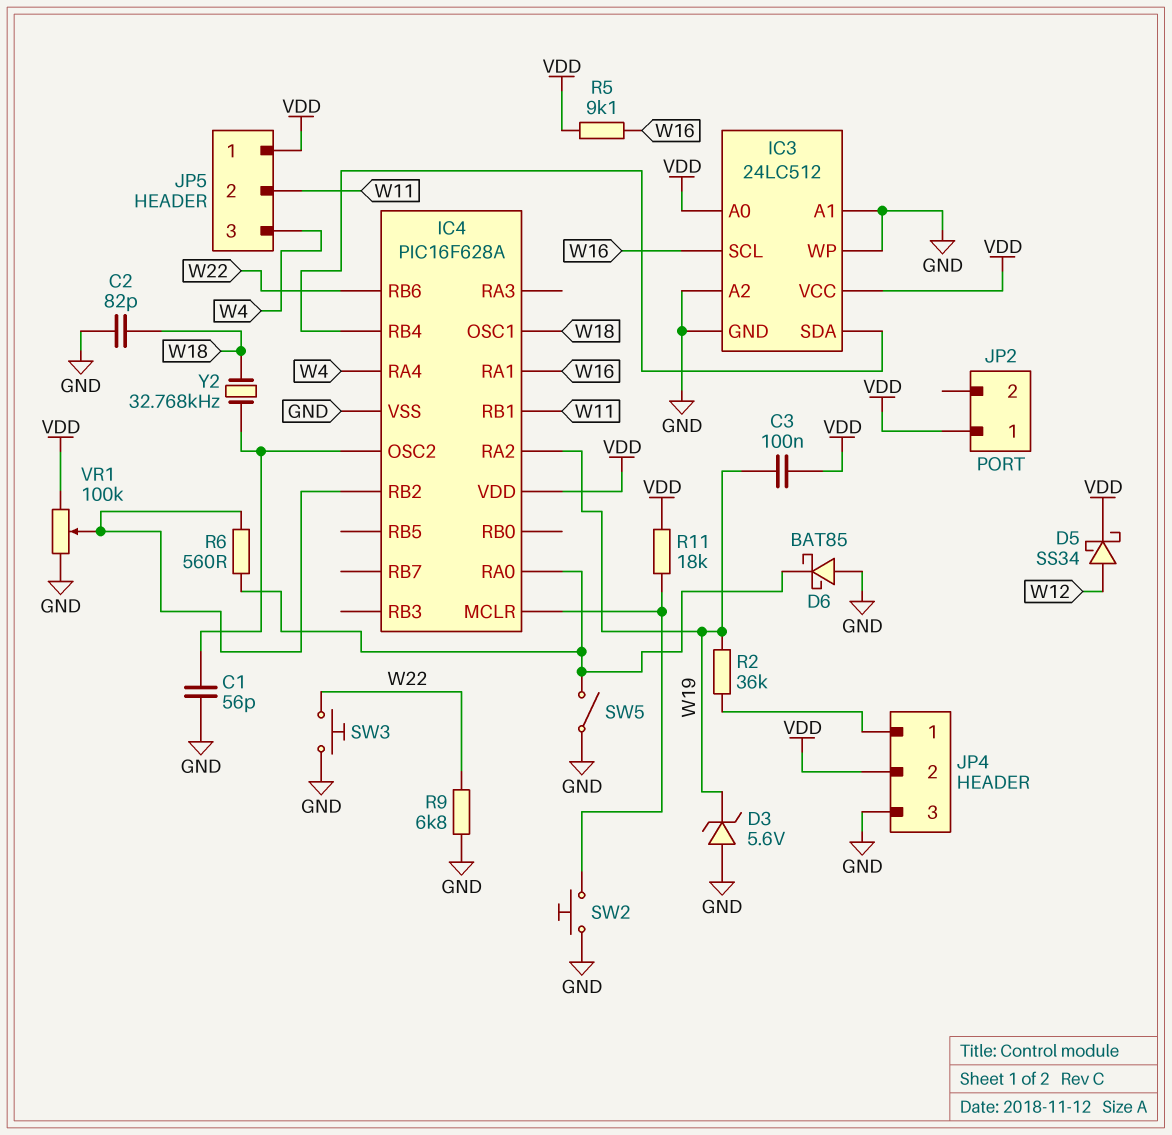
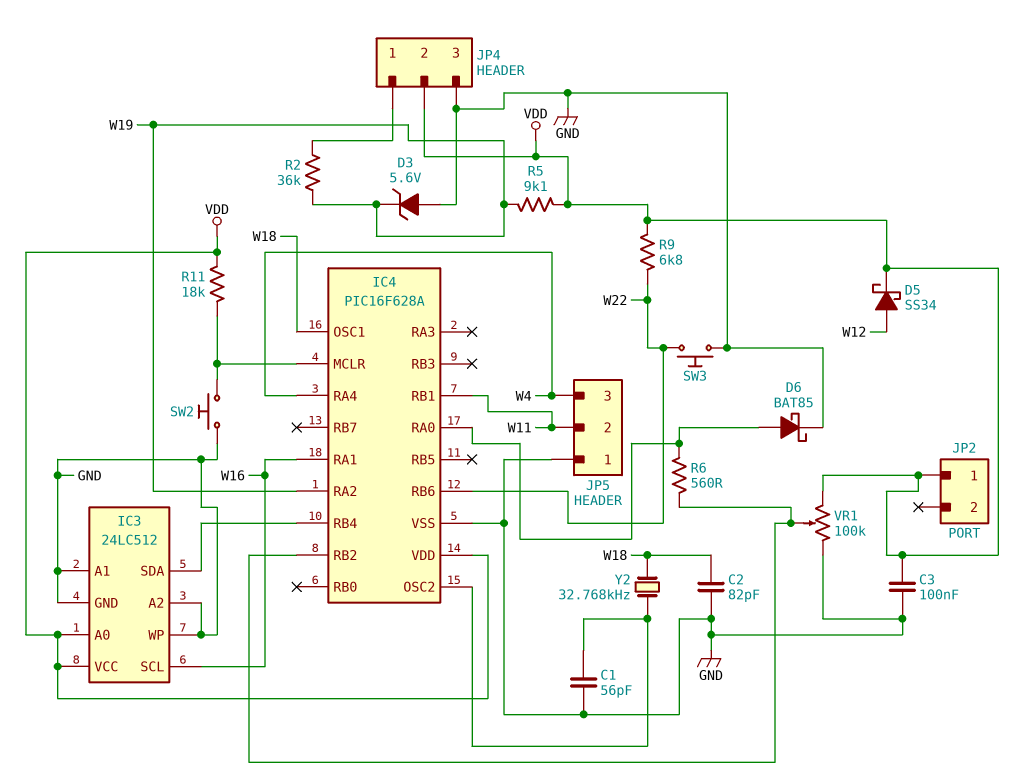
C3: 100nF (VDD, W19) -> 100nF (GND, VDD)
D6: schottky BAT85 (A GND, K IC4/RA0) -> schottky BAT85 (A IC4/RA0, K GND)
JP5 pin 1: VDD -> GND
R5: 9.1k (VDD, W16) -> 9.1k (VDD, W19)
R9: 6.8k (GND, W22) -> 6.8k (VDD, W22)
SW5: switch (GND, IC4/RA0) -> none

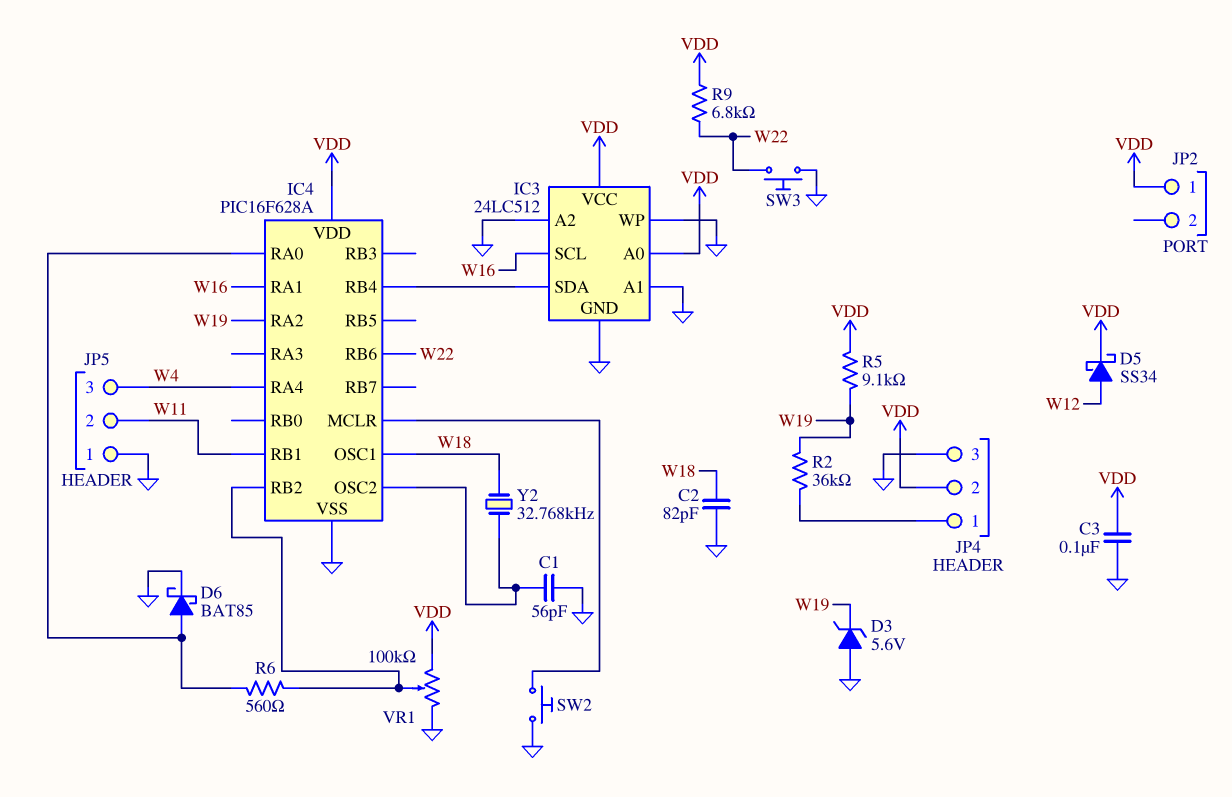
R11: 18k (IC4/MCLR, VDD) -> none

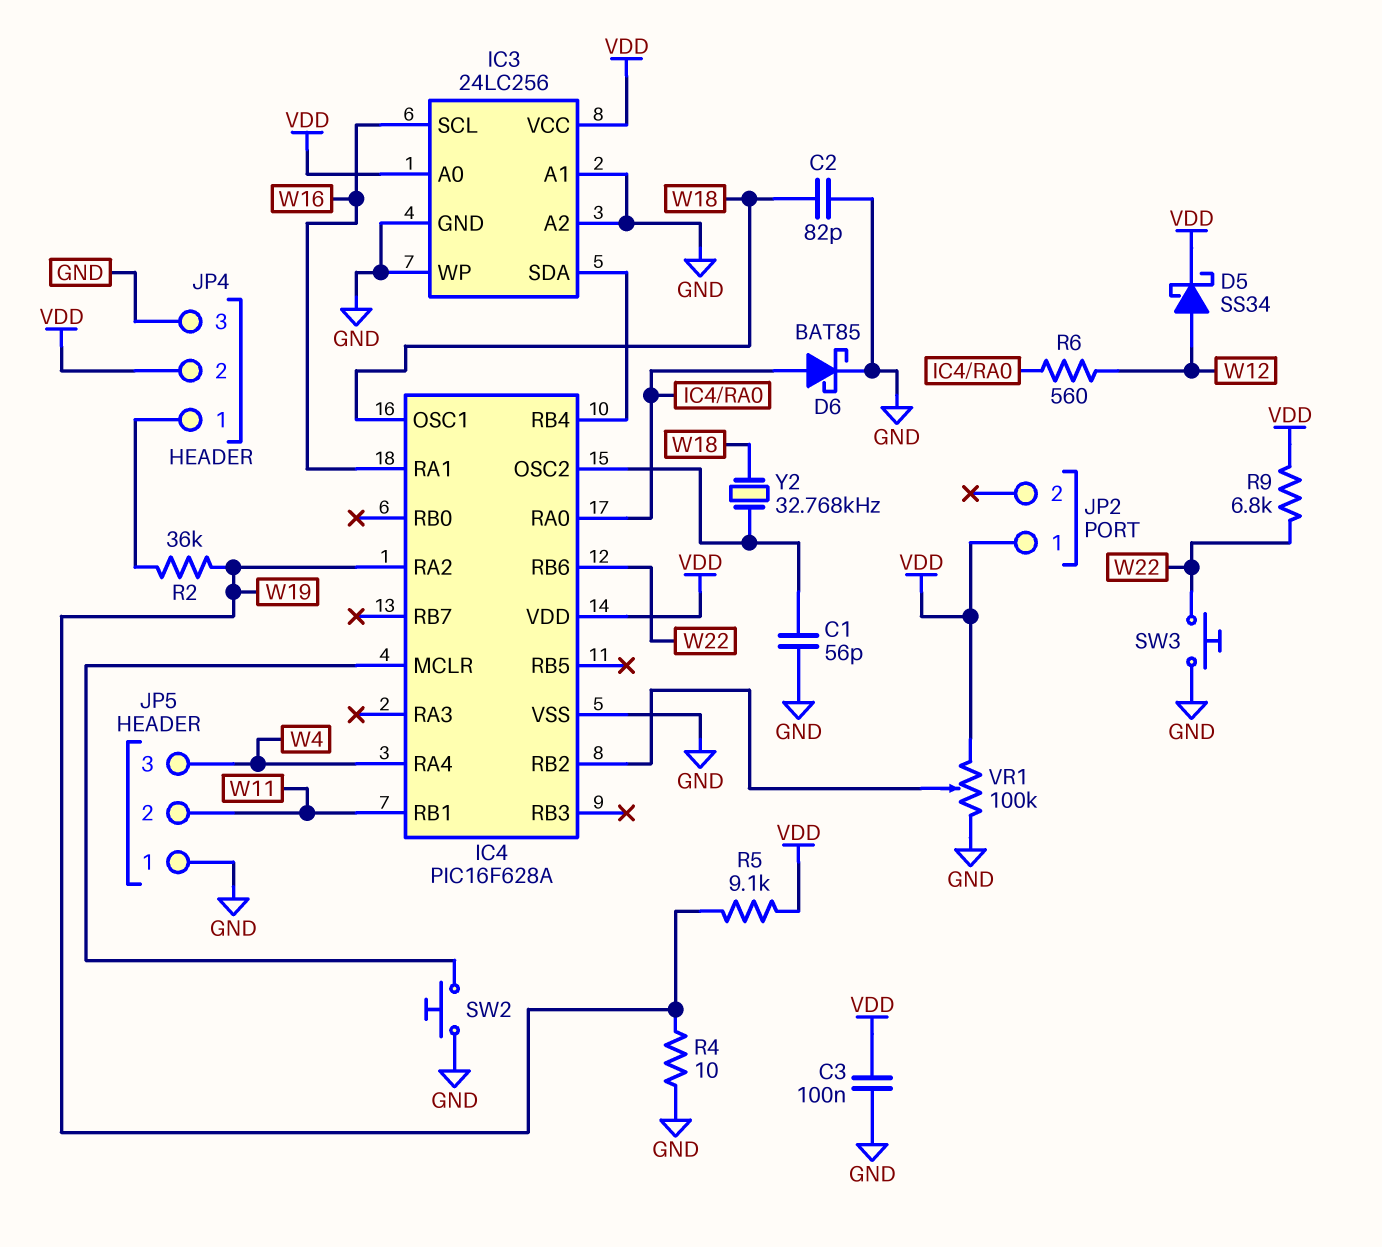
D3: zener 5.6V (A GND, K W19) -> none
IC3: 24LC512 -> 24LC256
R4: none -> 10 (GND, W19)
R6: 560 (IC4/RA0, IC4/RB2) -> 560 (IC4/RA0, W12)

